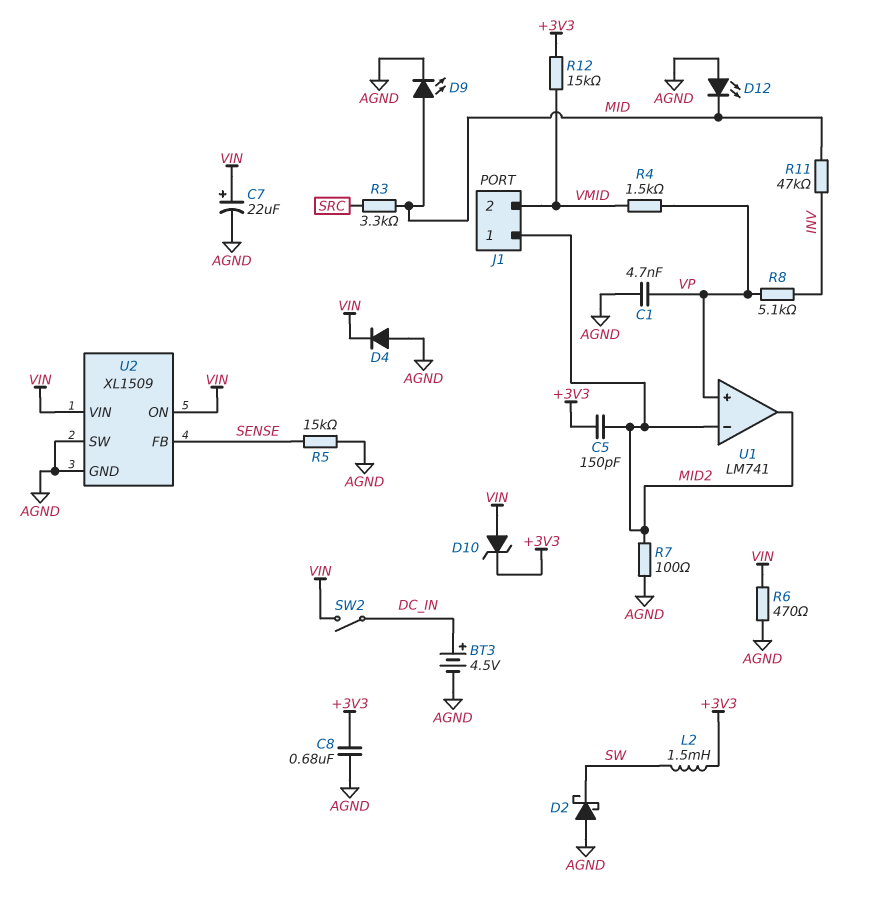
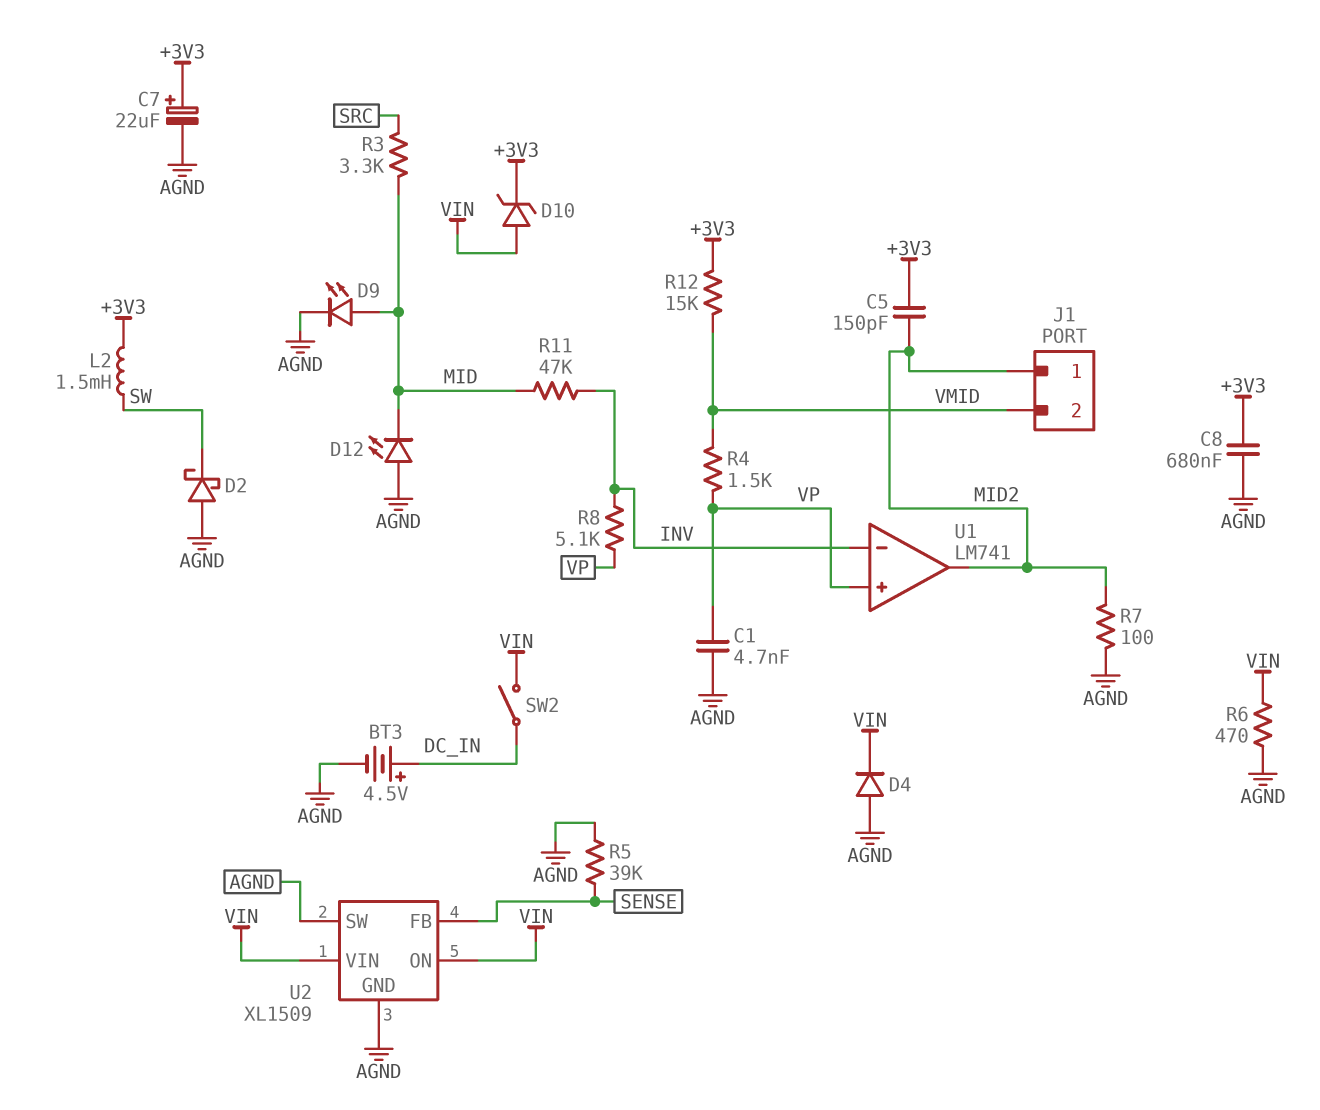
C7: 22uF (plus VIN, minus AGND) -> 22uF (plus +3V3, minus AGND)
R5: 15k (AGND, SENSE) -> 39k (AGND, SENSE)
U1 pin in-: MID2 -> INV

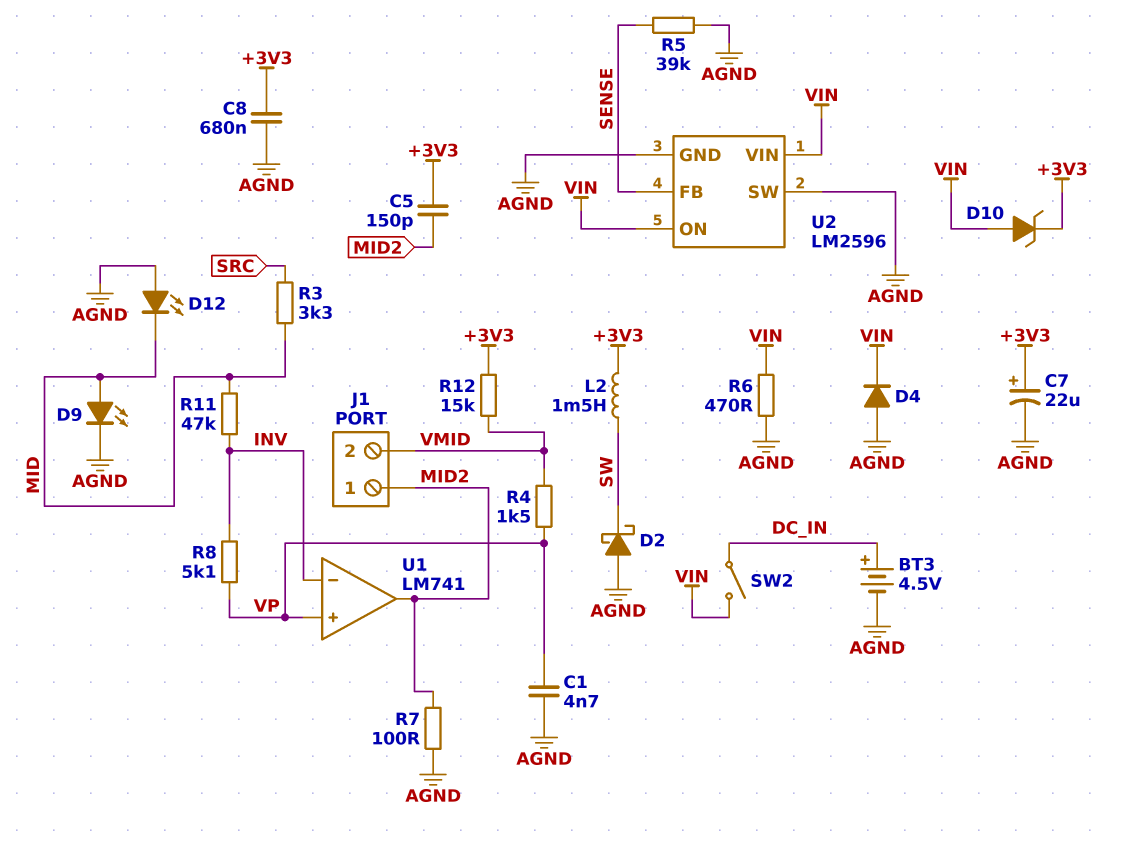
U2: XL1509 -> LM2596

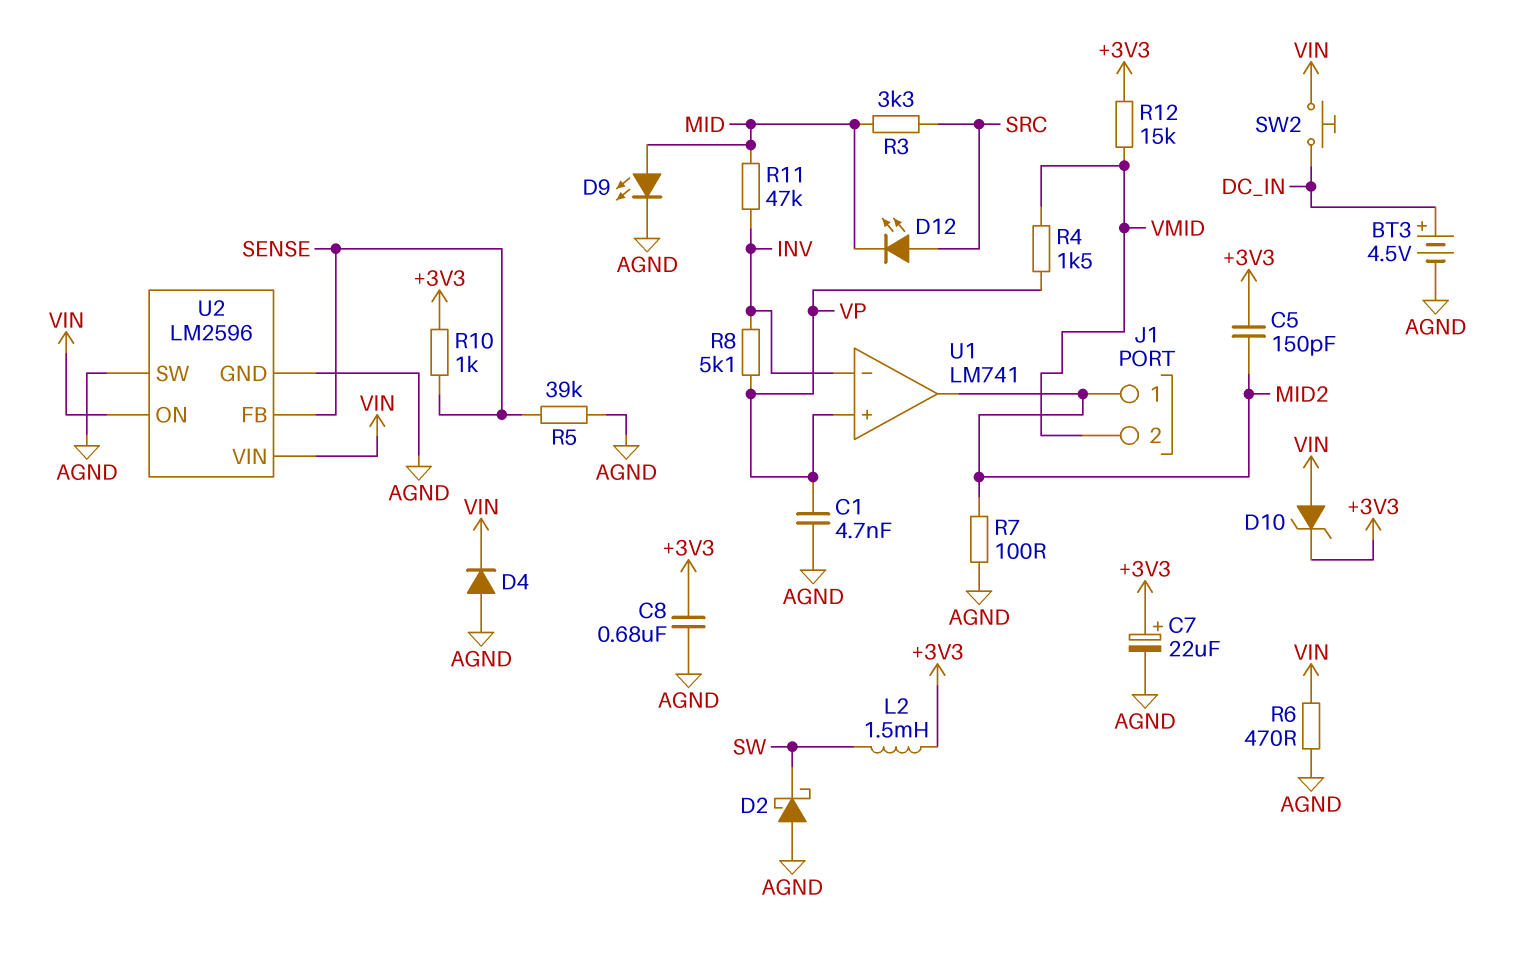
D12: LED (A AGND, K MID) -> LED (A SRC, K MID)
R10: none -> 1k (+3V3, SENSE)
SW2: switch (DC_IN, VIN) -> button (DC_IN, VIN)

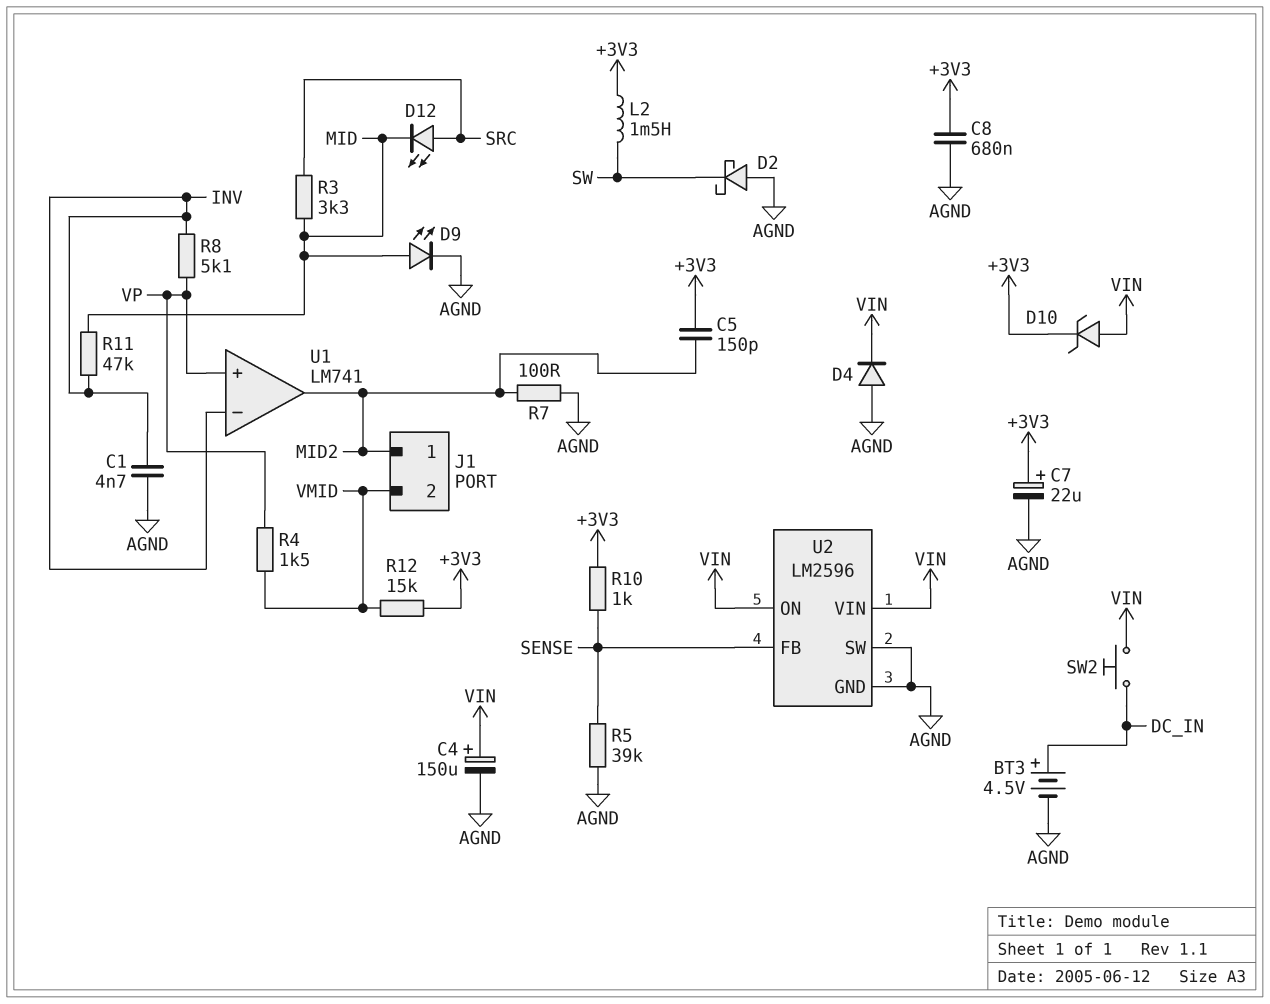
C1: 4.7nF (AGND, VP) -> 4.7nF (AGND, INV)
C4: none -> 150uF (plus VIN, minus AGND)
R6: 470 (AGND, VIN) -> none

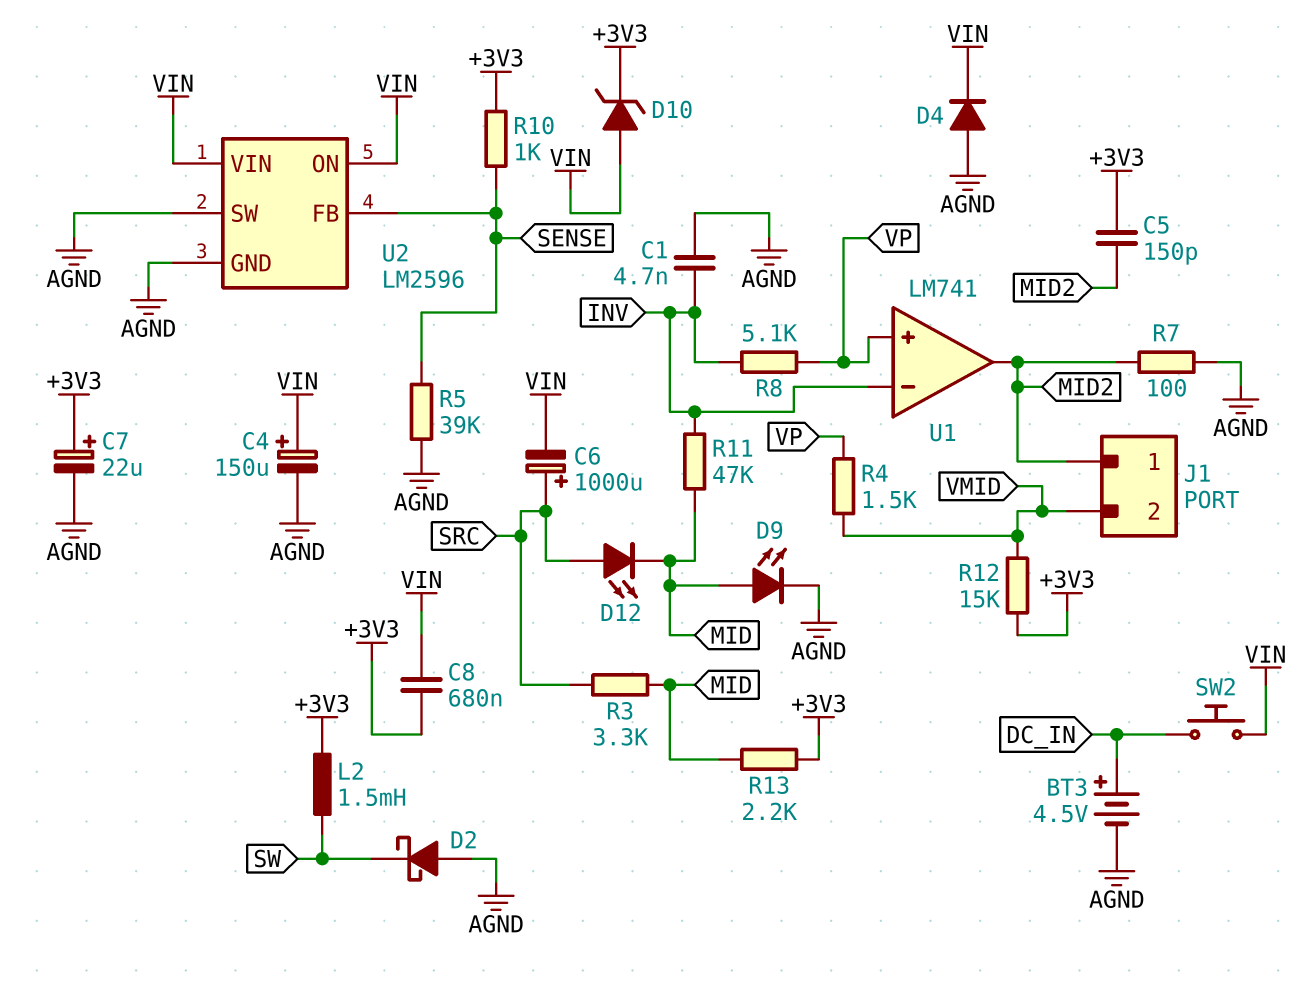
C6: none -> 1000uF (plus SRC, minus VIN)
C8: 680nF (+3V3, AGND) -> 680nF (+3V3, VIN)
R13: none -> 2.2k (+3V3, MID)

